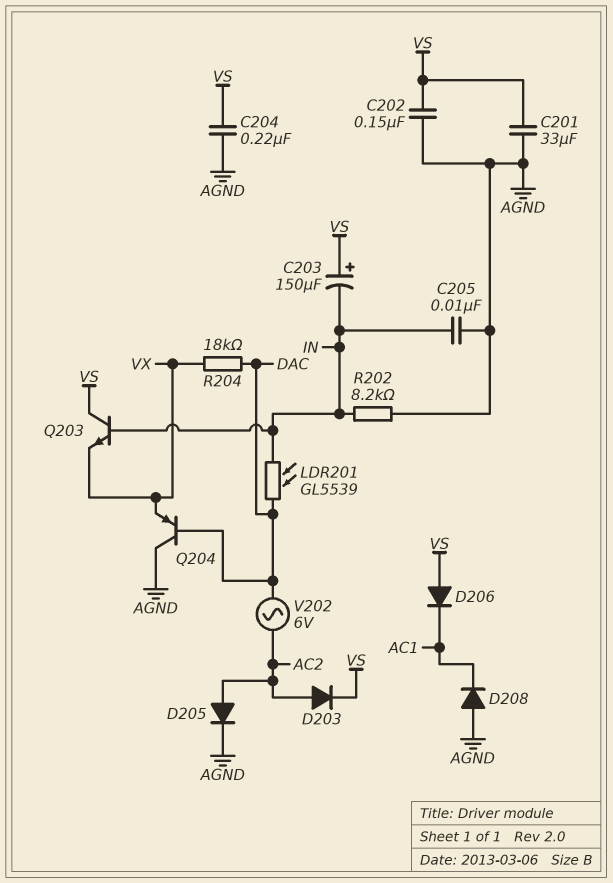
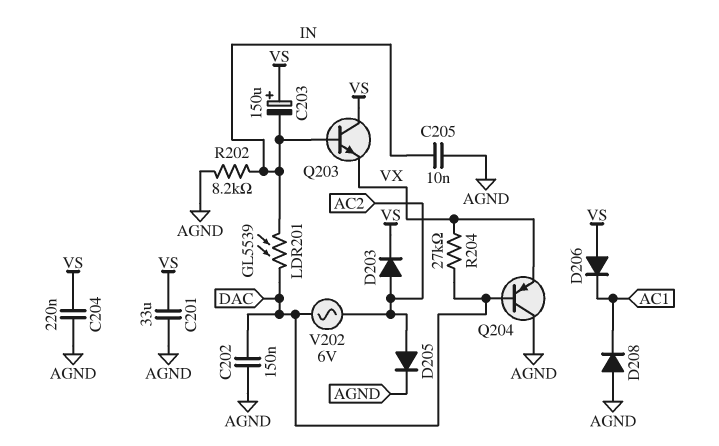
C202: 150nF (AGND, VS) -> 150nF (AGND, DAC)
R204: 18k (DAC, VX) -> 27k (DAC, VX)

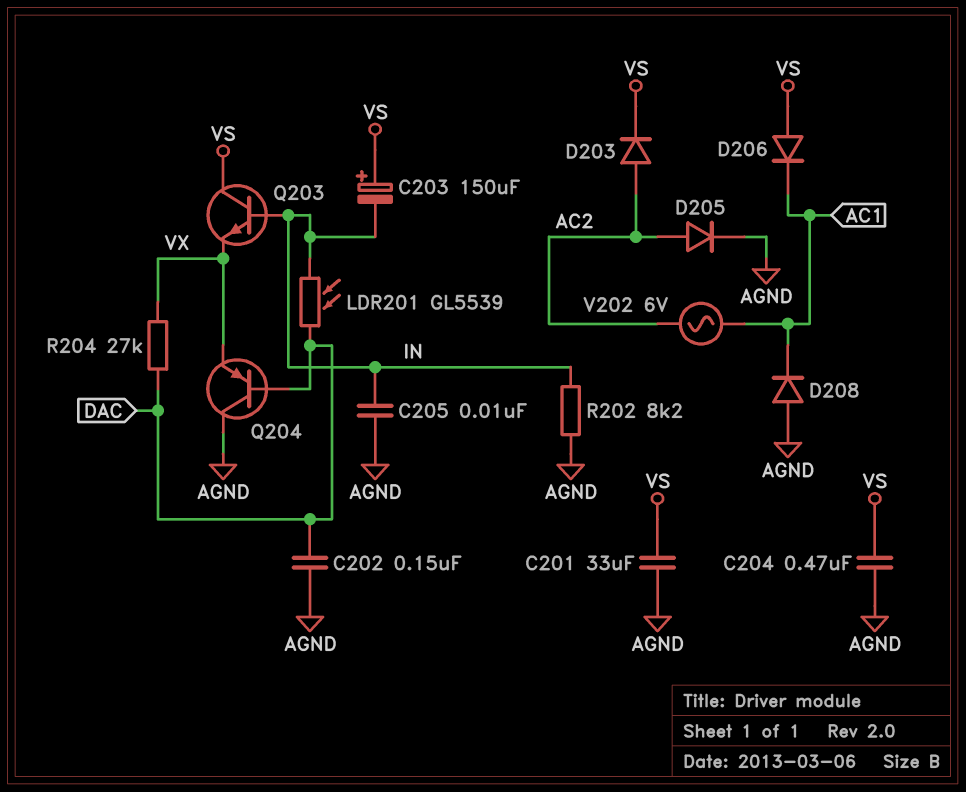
C204: 220nF (AGND, VS) -> 470nF (AGND, VS)
V202: AC 6V (AC2, DAC) -> AC 6V (AC1, AC2)

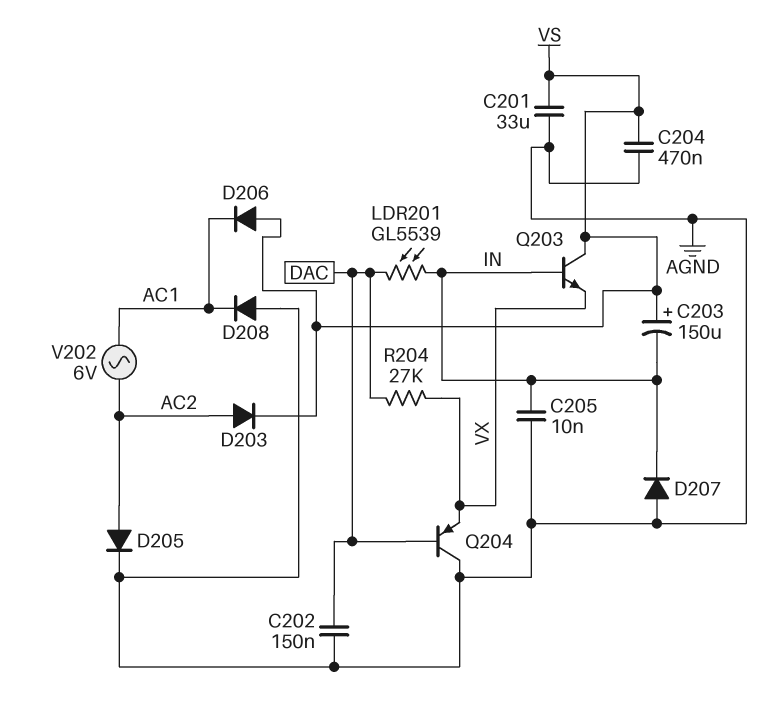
D207: none -> diode (A AGND, K IN)
R202: 8.2k (AGND, IN) -> none

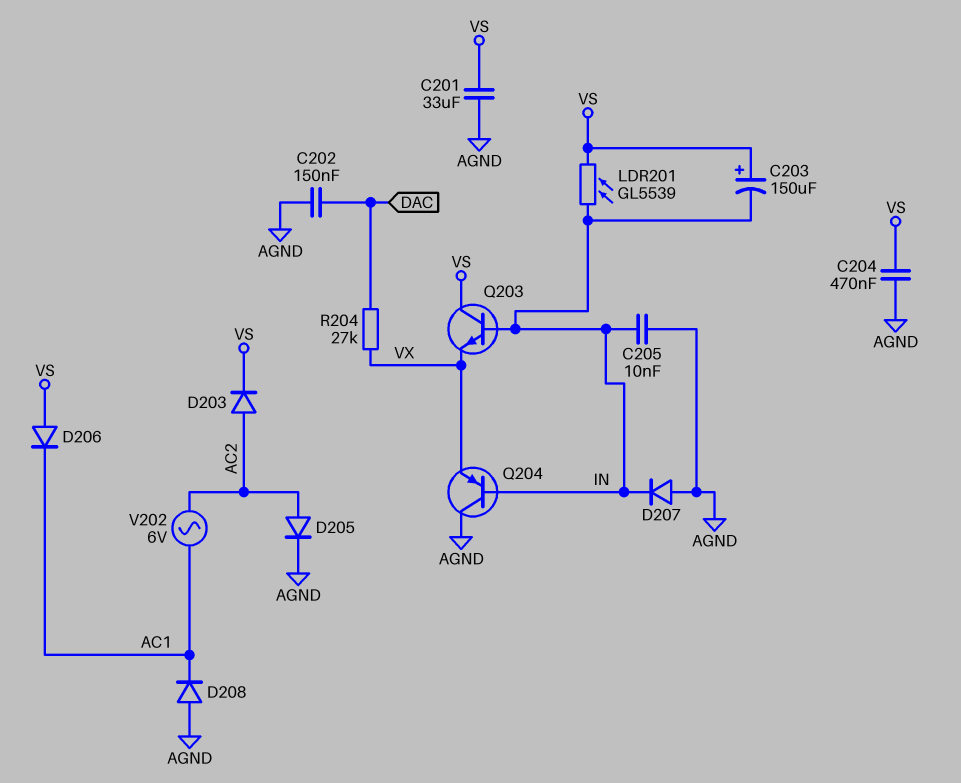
LDR201: GL5539 (DAC, IN) -> GL5539 (IN, VS)
Q204: PNP (B DAC, C AGND, E VX) -> PNP (B IN, C AGND, E VX)

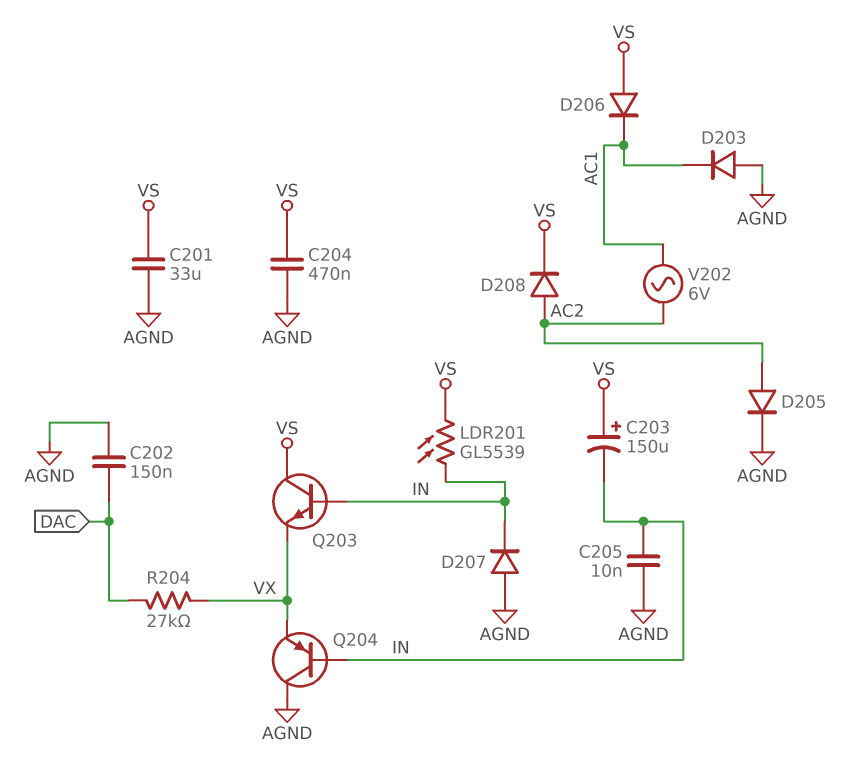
D203: diode (A AC2, K VS) -> diode (A AGND, K AC1)
D208: diode (A AGND, K AC1) -> diode (A AC2, K VS)

